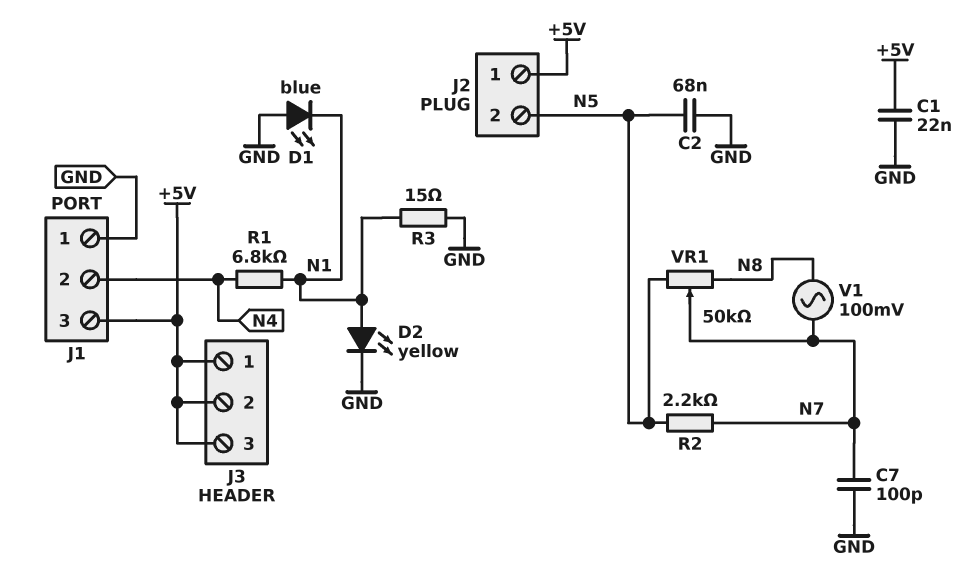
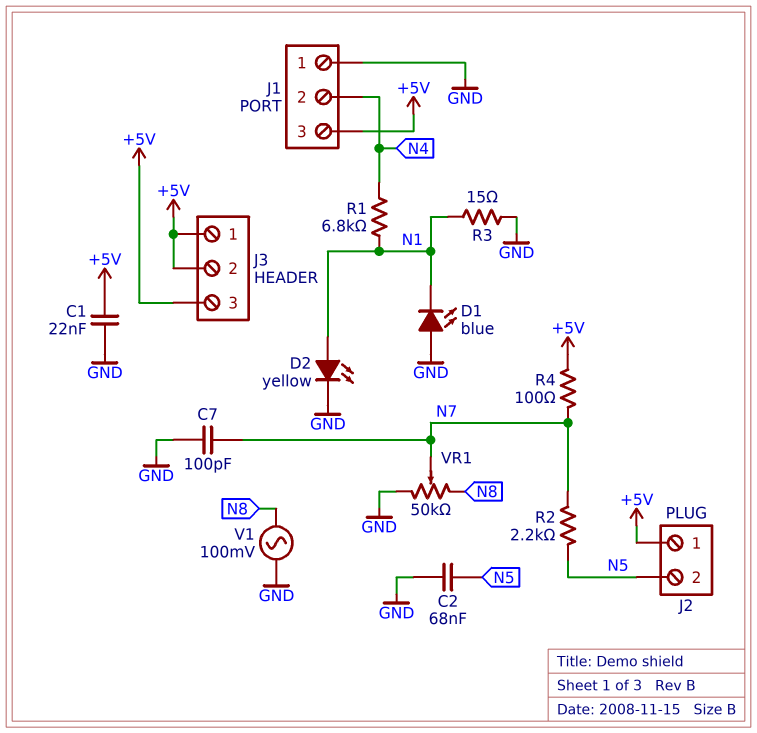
R4: none -> 100 (+5V, N7)
V1: AC 100mV (N7, N8) -> AC 100mV (GND, N8)
VR1: 50k (N5, N8, wiper N7) -> 50k (GND, N8, wiper N7)

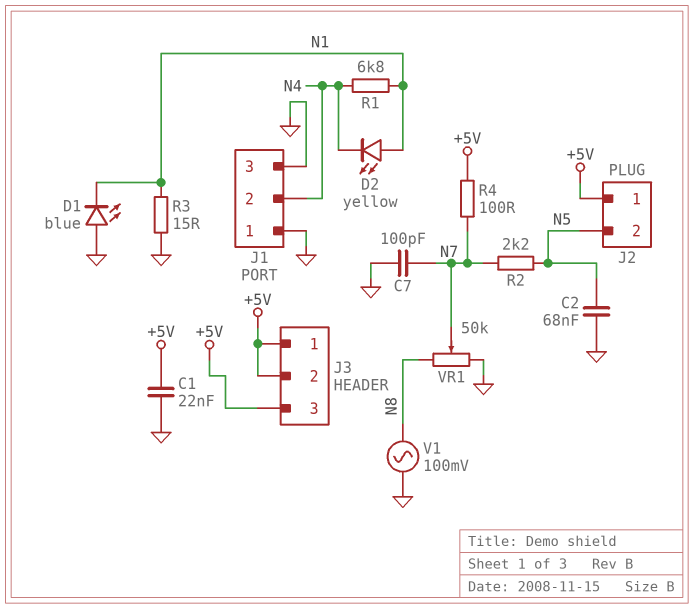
D2: LED yellow (A N1, K GND) -> LED yellow (A N1, K N4)
J1 pin 3: +5V -> GND

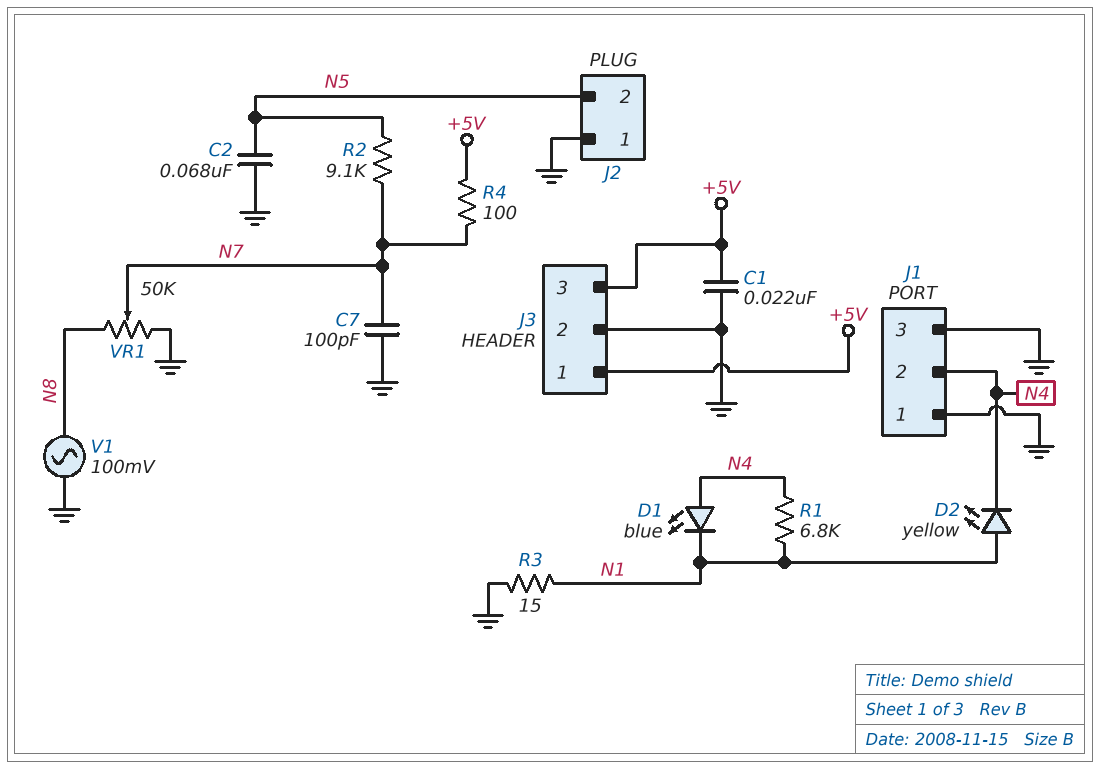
D1: LED blue (A GND, K N1) -> LED blue (A N4, K N1)
J2 pin 1: +5V -> GND
J3 pin 2: +5V -> GND
R2: 2.2k (N5, N7) -> 9.1k (N5, N7)

